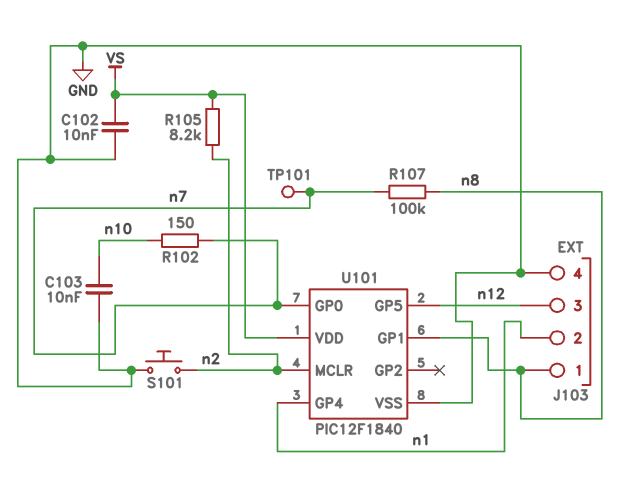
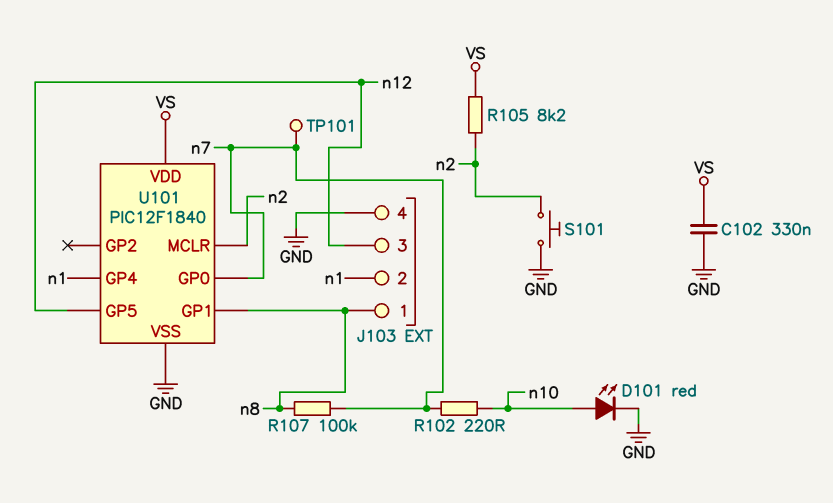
C102: 10nF (GND, VS) -> 330nF (GND, VS)
C103: 10nF (GND, n10) -> none
D101: none -> LED red (A n10, K GND)
R102: 150 (n7, n10) -> 220 (n7, n10)

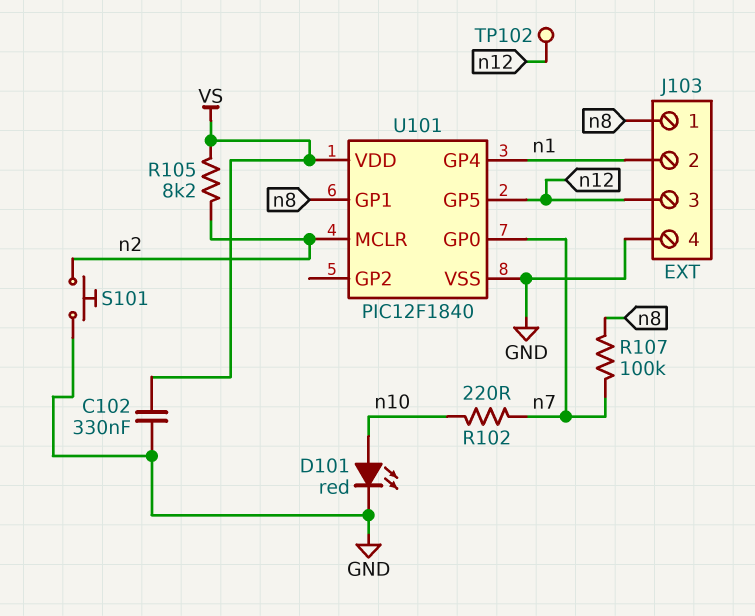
TP101: test point (n7) -> none
TP102: none -> test point (n12)

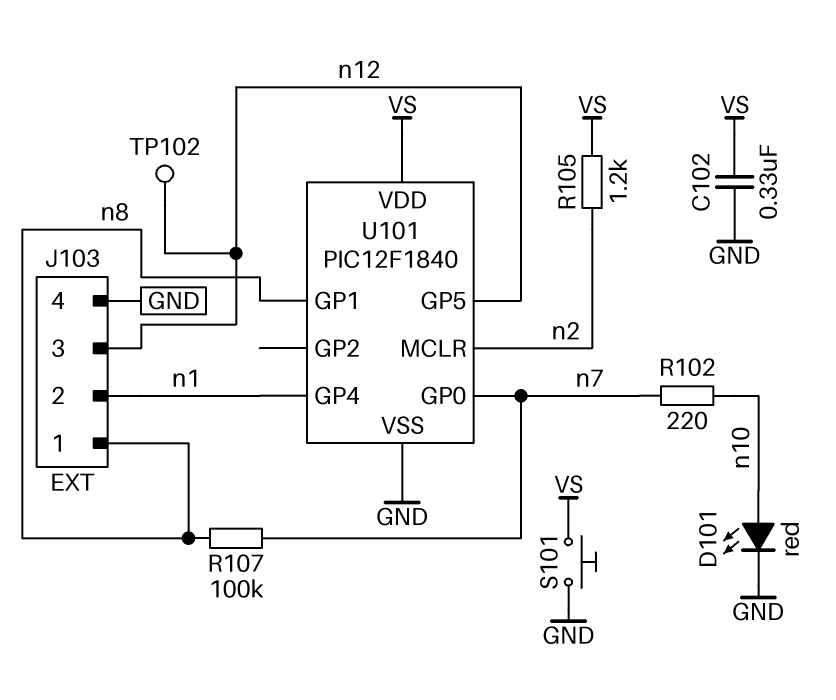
R105: 8.2k (VS, n2) -> 1.2k (VS, n2)
S101: button (GND, n2) -> button (GND, VS)

